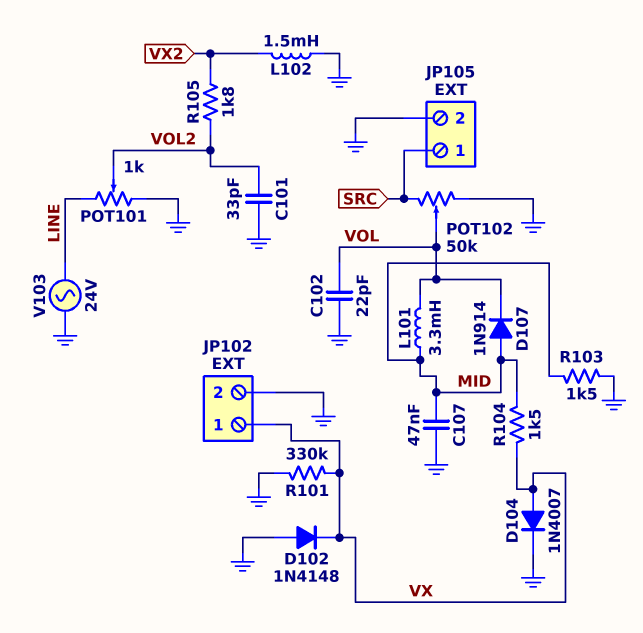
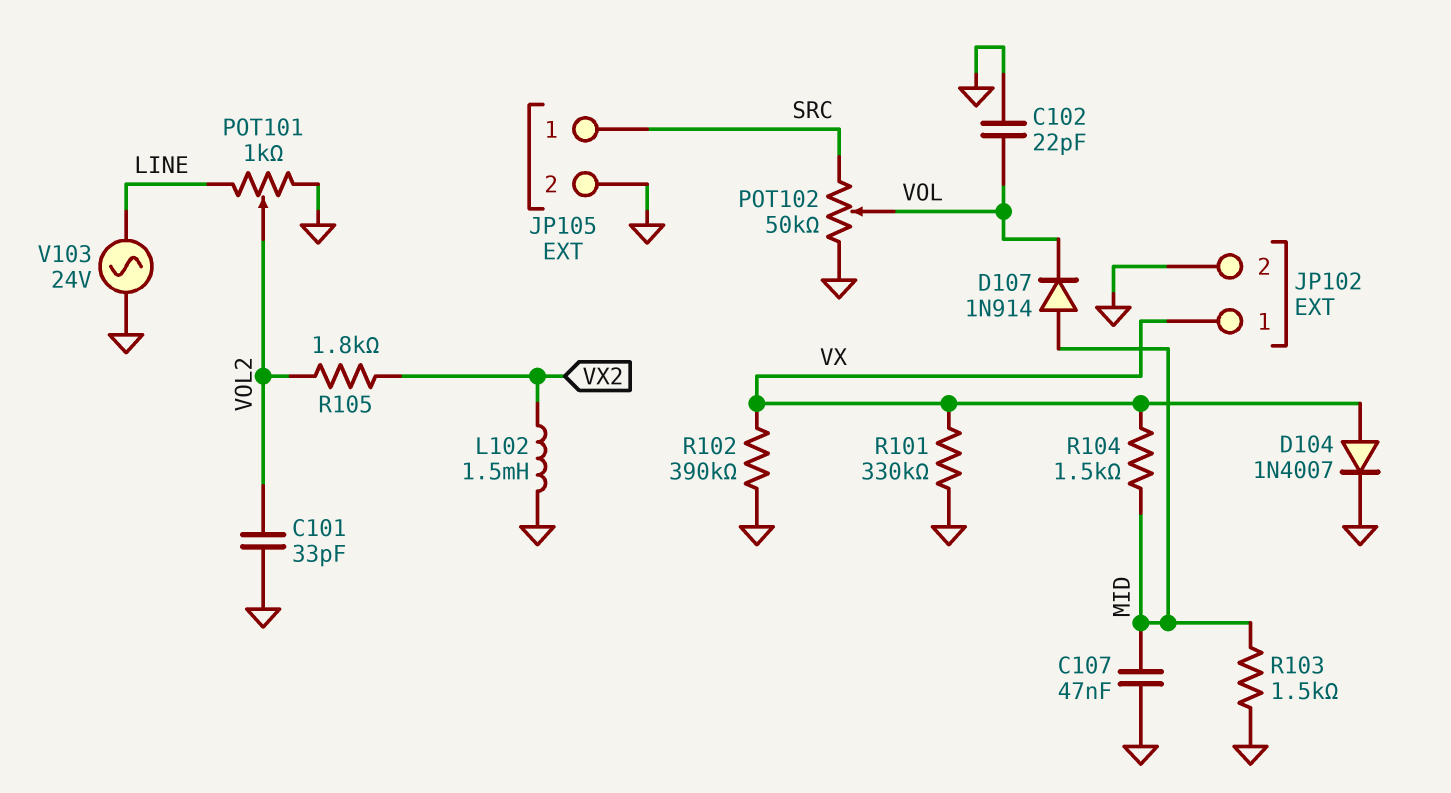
D102: diode 1N4148 (A GND, K VX) -> none
L101: 3.3mH (MID, VOL) -> none
R102: none -> 390k (GND, VX)

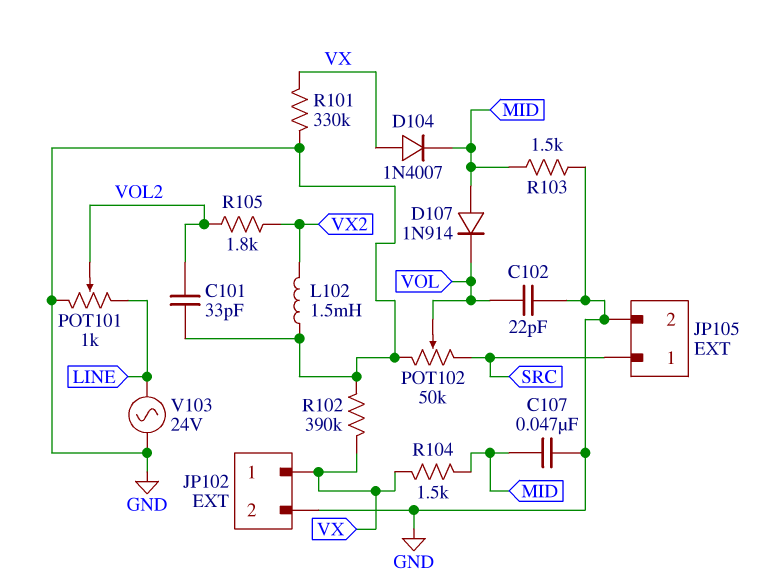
D104: diode 1N4007 (A VX, K GND) -> diode 1N4007 (A VX, K MID)

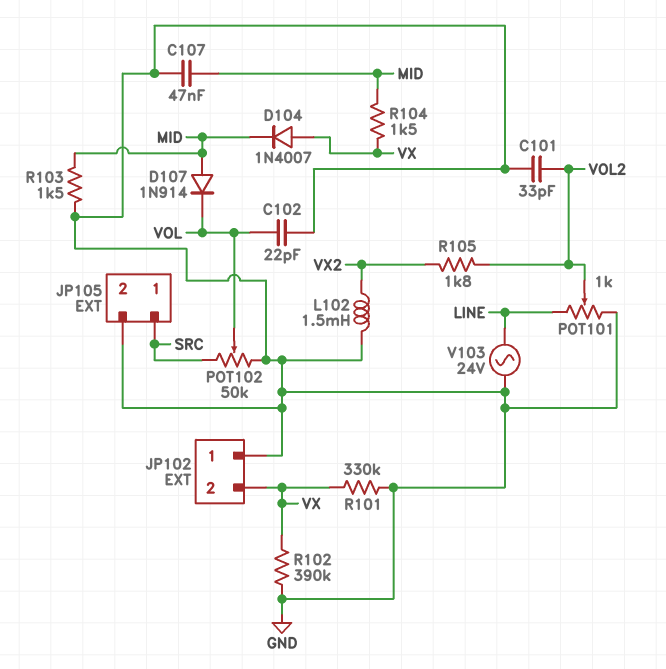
JP102 pin 1: VX -> GND
JP102 pin 2: GND -> VX

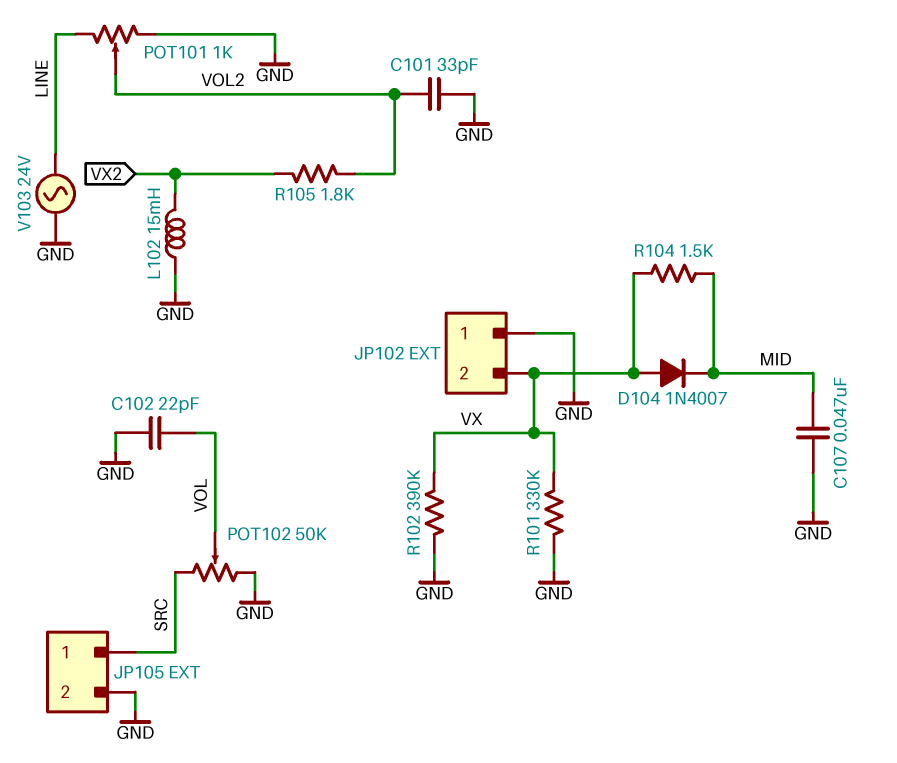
D107: diode 1N914 (A MID, K VOL) -> none
L102: 1.5mH (GND, VX2) -> 15mH (GND, VX2)
R103: 1.5k (GND, MID) -> none

